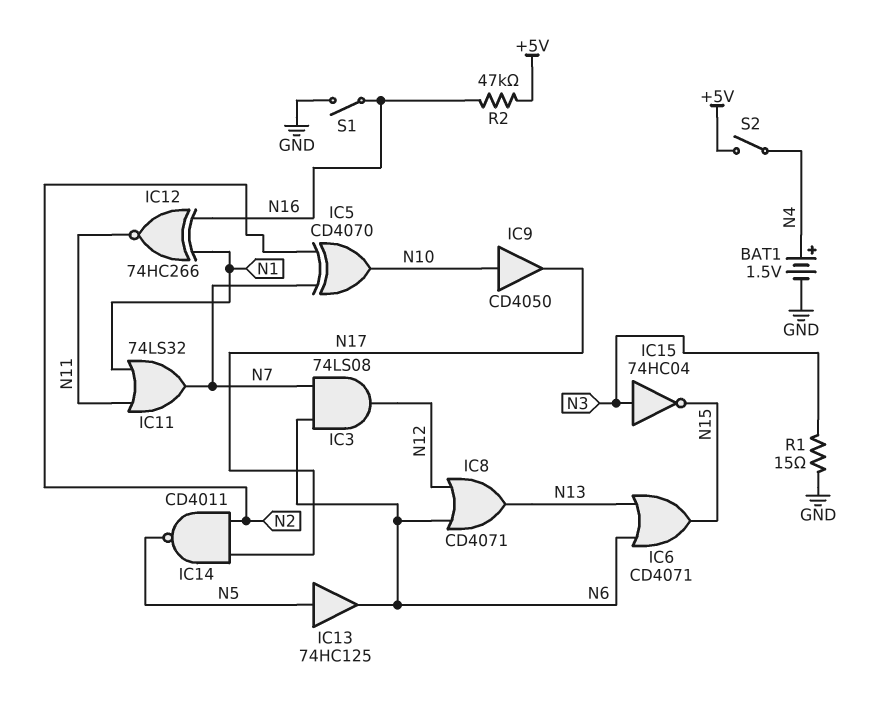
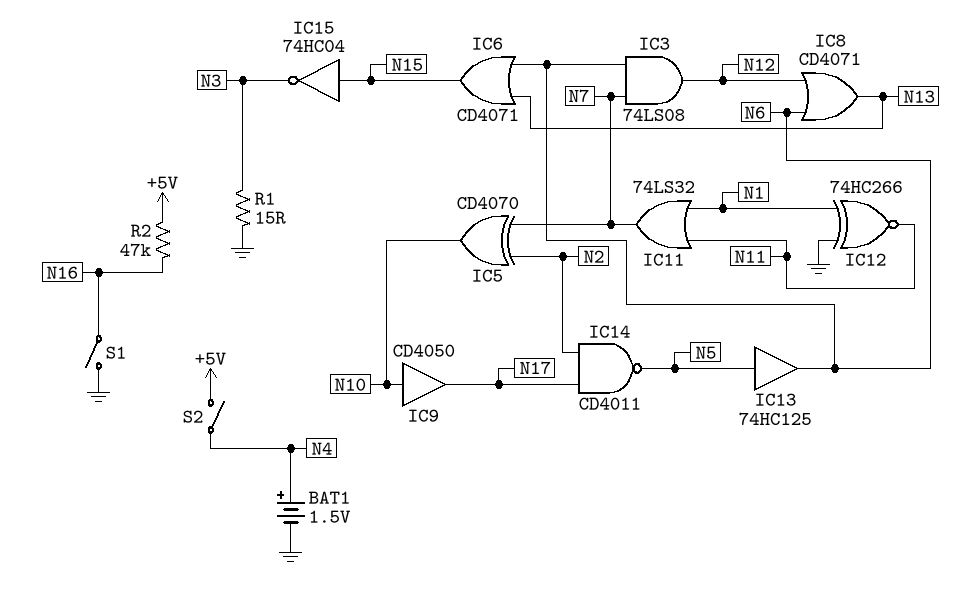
IC12: XNOR 74HC266 (in N1, in N16, out N11) -> XNOR 74HC266 (in GND, in N1, out N11)
IC15: NOT 74HC04 (in N3, out N15) -> NOT 74HC04 (in N15, out N3)

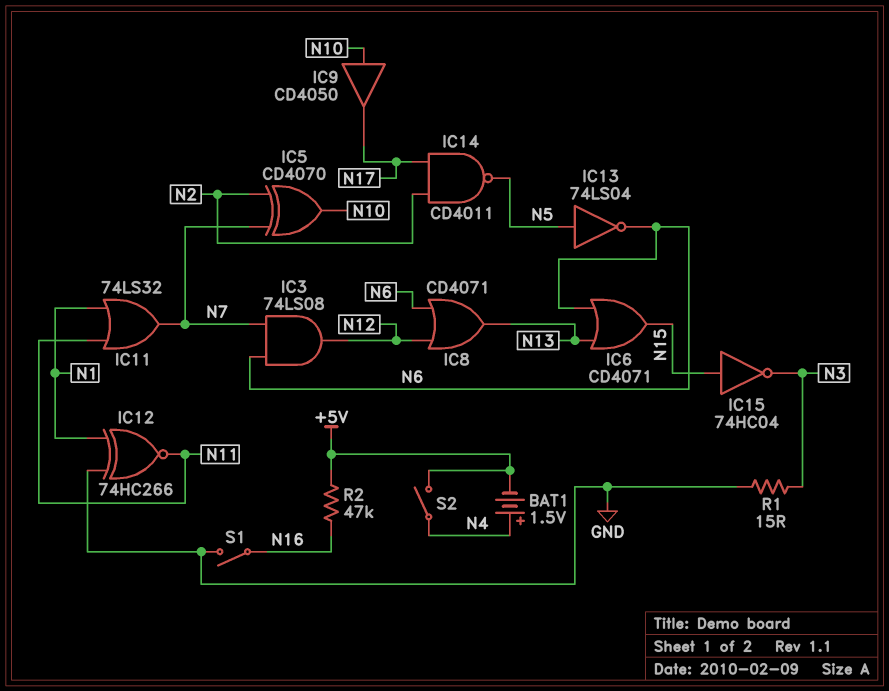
BAT1: 1.5V (plus N4, minus GND) -> 1.5V (plus N4, minus +5V)
IC13: buffer 74HC125 (in N5, out N6) -> NOT 74LS04 (in N5, out N6)

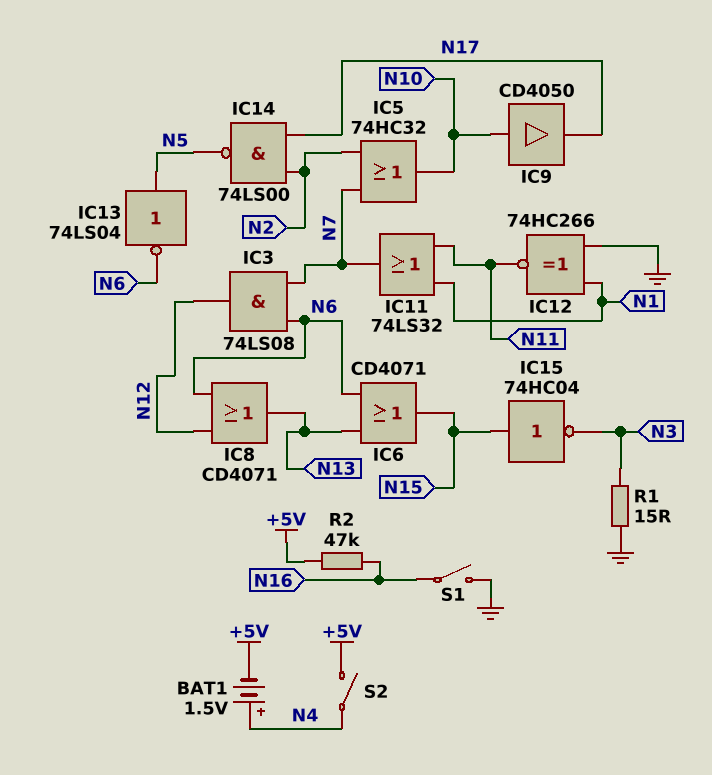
IC5: XOR CD4070 (in N2, in N7, out N10) -> OR 74HC32 (in N2, in N7, out N10)
IC14: NAND CD4011 (in N2, in N17, out N5) -> NAND 74LS00 (in N2, in N17, out N5)

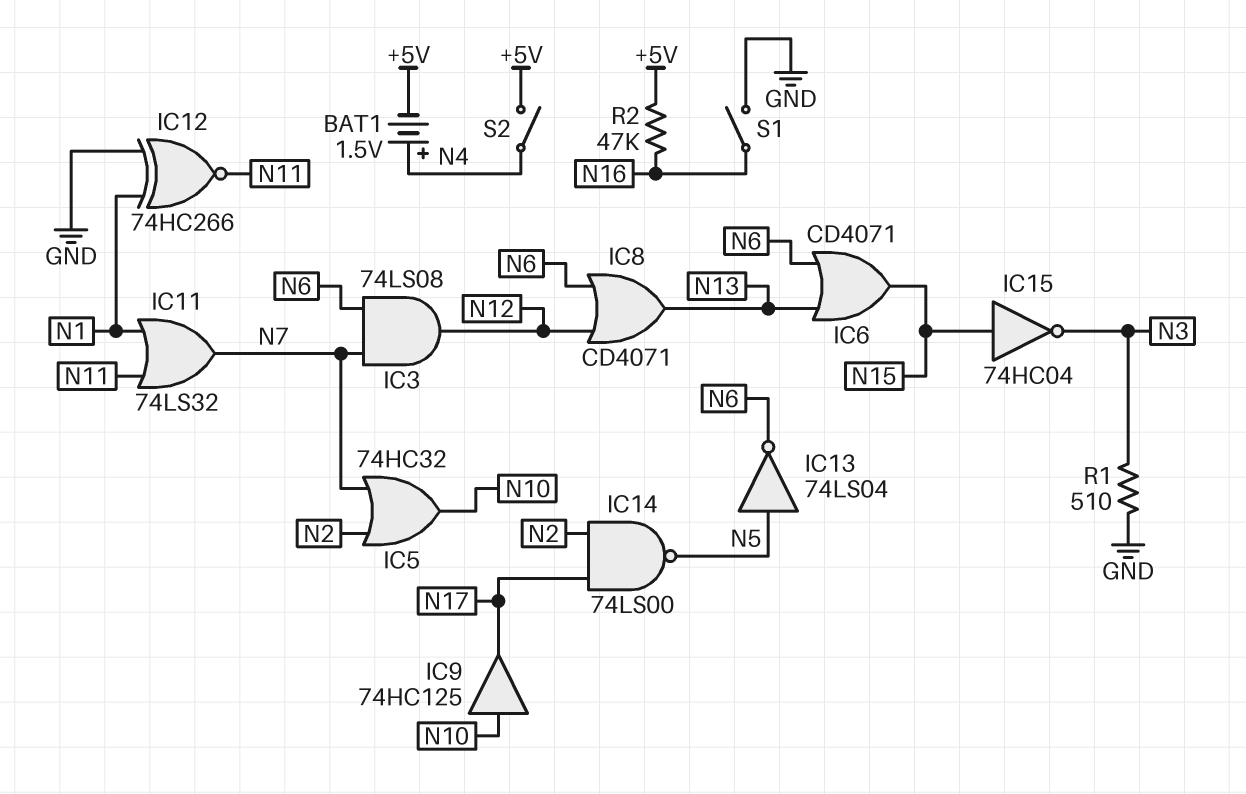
IC9: buffer CD4050 (in N10, out N17) -> buffer 74HC125 (in N10, out N17)
R1: 15 (GND, N3) -> 510 (GND, N3)

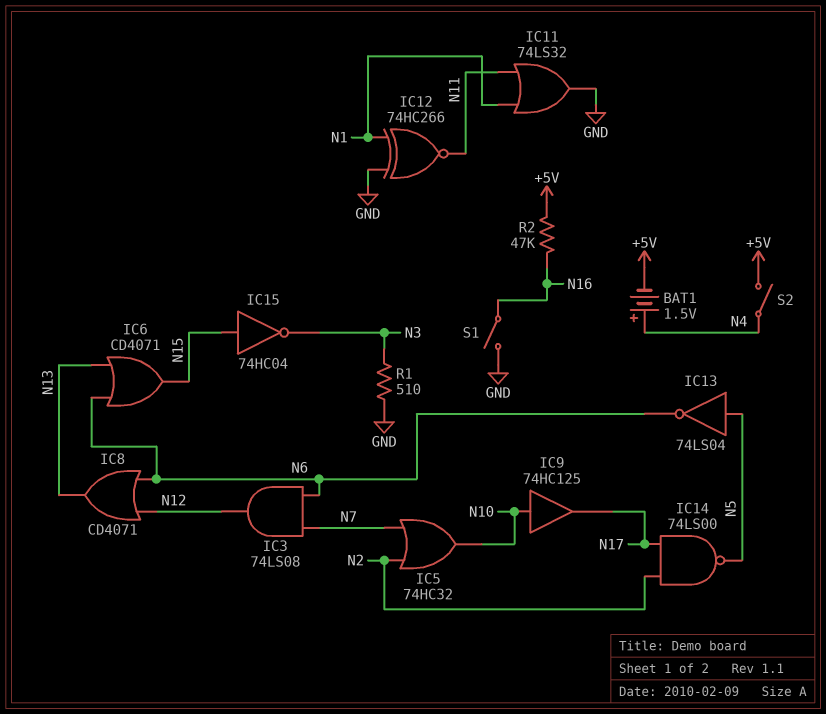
IC11: OR 74LS32 (in N1, in N11, out N7) -> OR 74LS32 (in N1, in N11, out GND)

